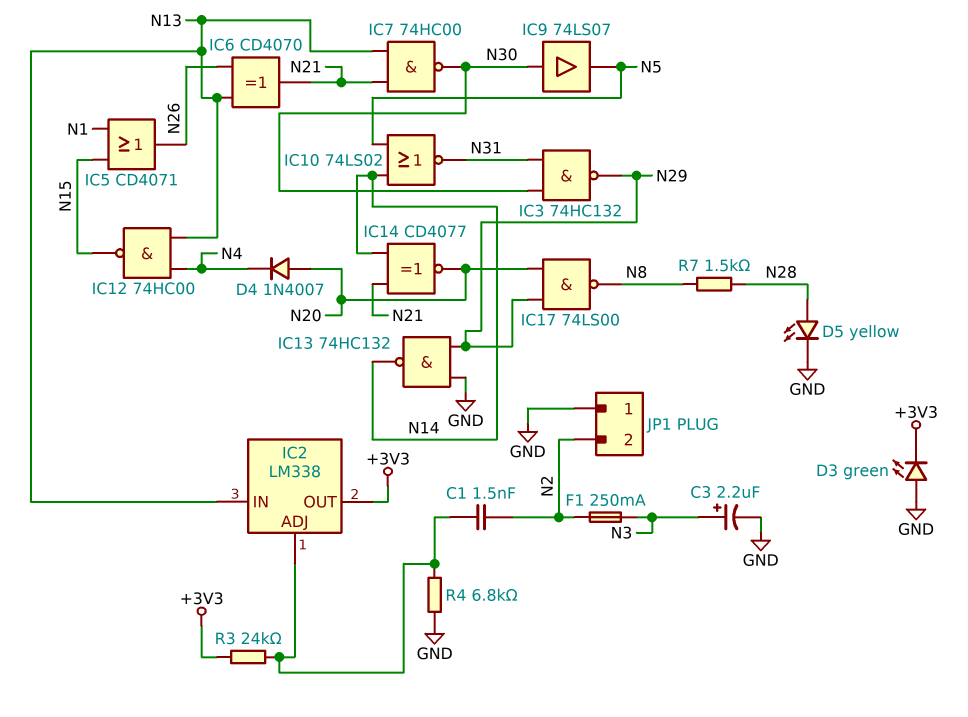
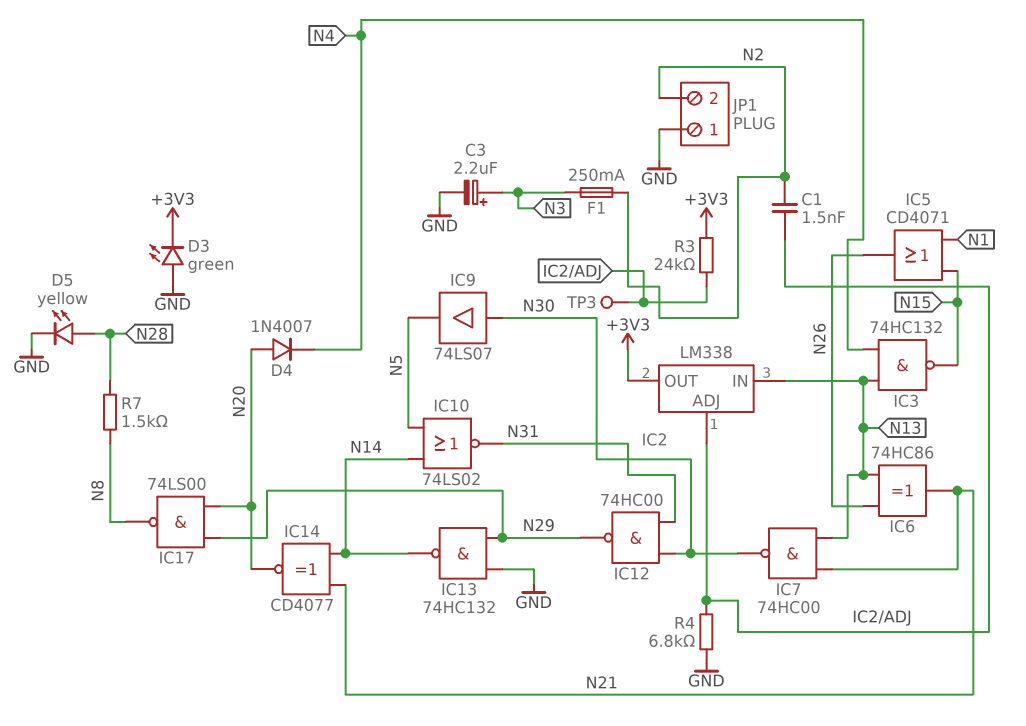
IC3: NAND 74HC132 (in N30, in N31, out N29) -> NAND 74HC132 (in N4, in N13, out N15)
IC6: XOR CD4070 (in N13, in N26, out N21) -> XOR 74HC86 (in N13, in N26, out N21)
IC12: NAND 74HC00 (in N4, in N13, out N15) -> NAND 74HC00 (in N30, in N31, out N29)
TP3: none -> test point (IC2/ADJ)

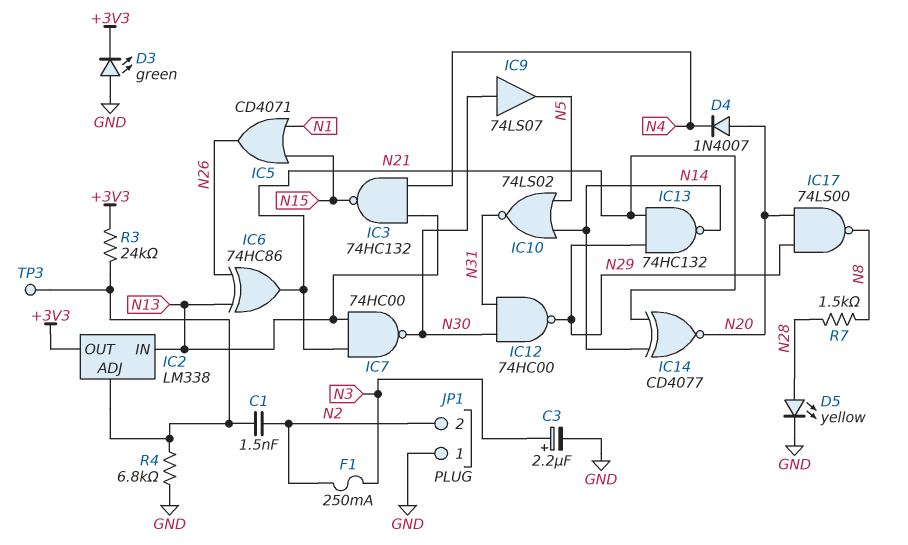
IC13: NAND 74HC132 (in GND, in N29, out N14) -> NAND 74HC132 (in N21, in N29, out N14)

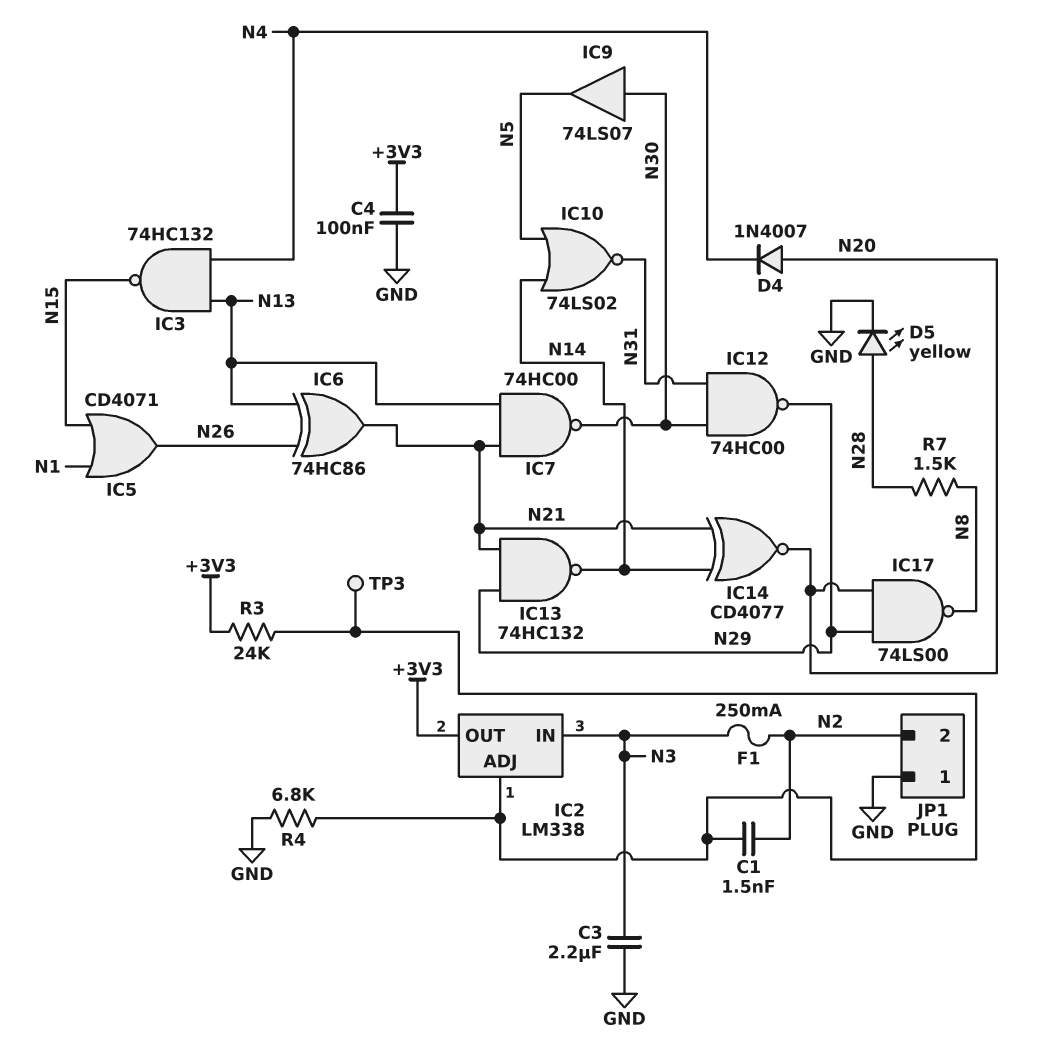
C3: 2.2uF (plus N3, minus GND) -> 2.2uF (GND, N3)
C4: none -> 100nF (+3V3, GND)
D3: LED green (A GND, K +3V3) -> none
IC2 pin IN: N13 -> N3

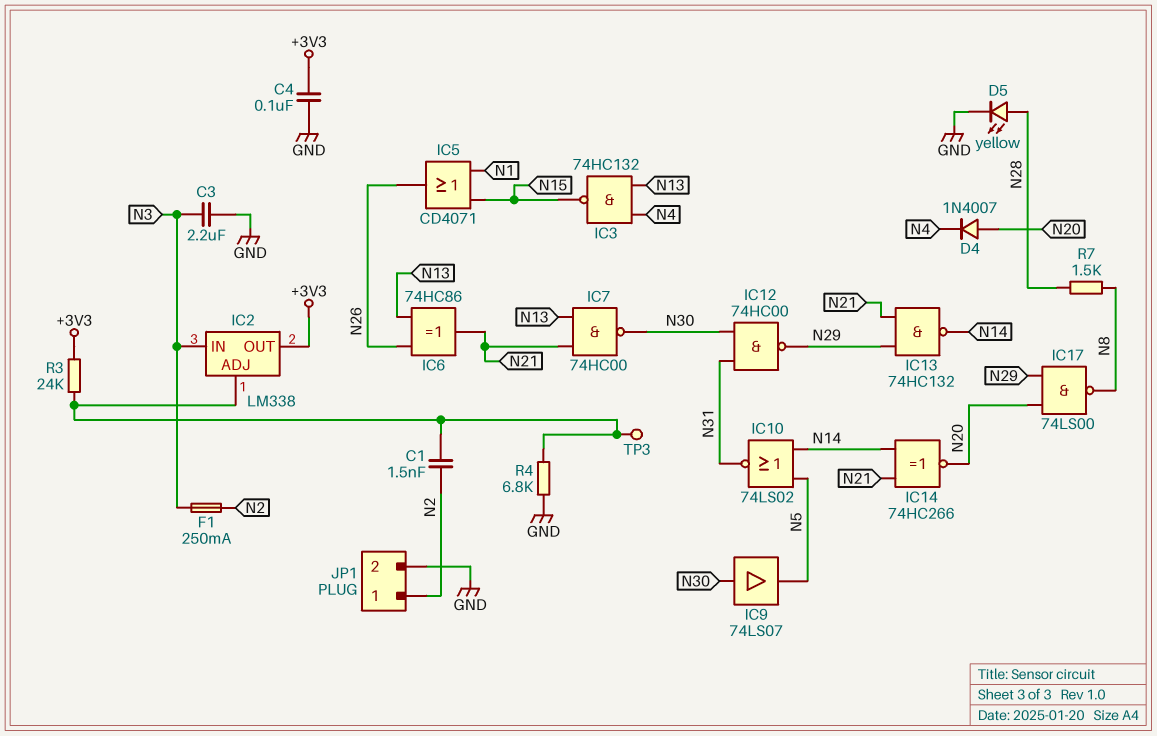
IC14: XNOR CD4077 (in N14, in N21, out N20) -> XNOR 74HC266 (in N14, in N21, out N20)
JP1 pin 1: GND -> N2
JP1 pin 2: N2 -> GND

